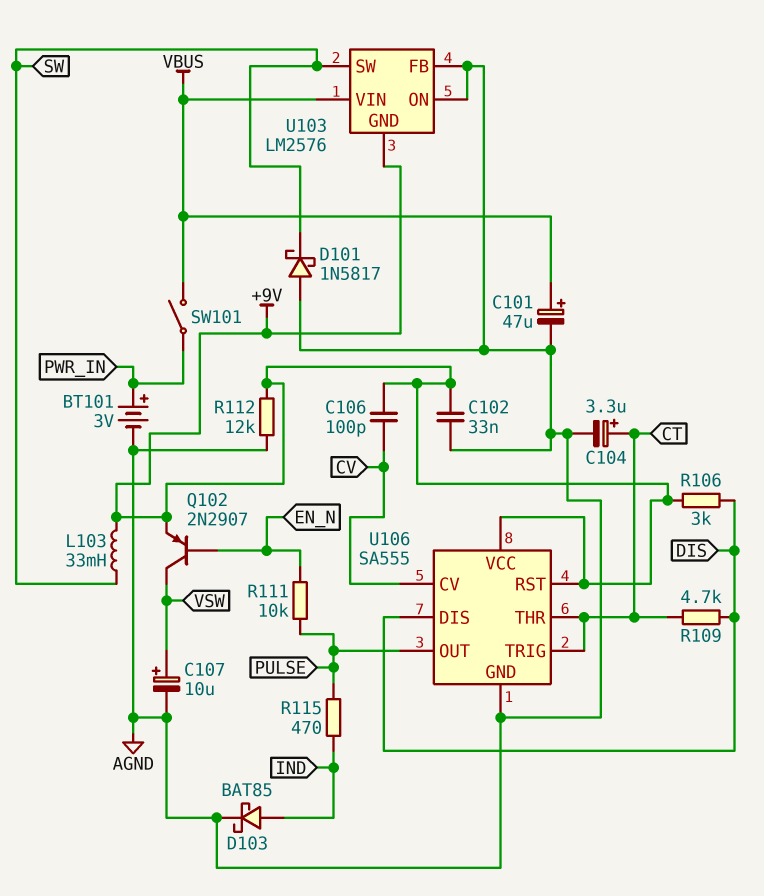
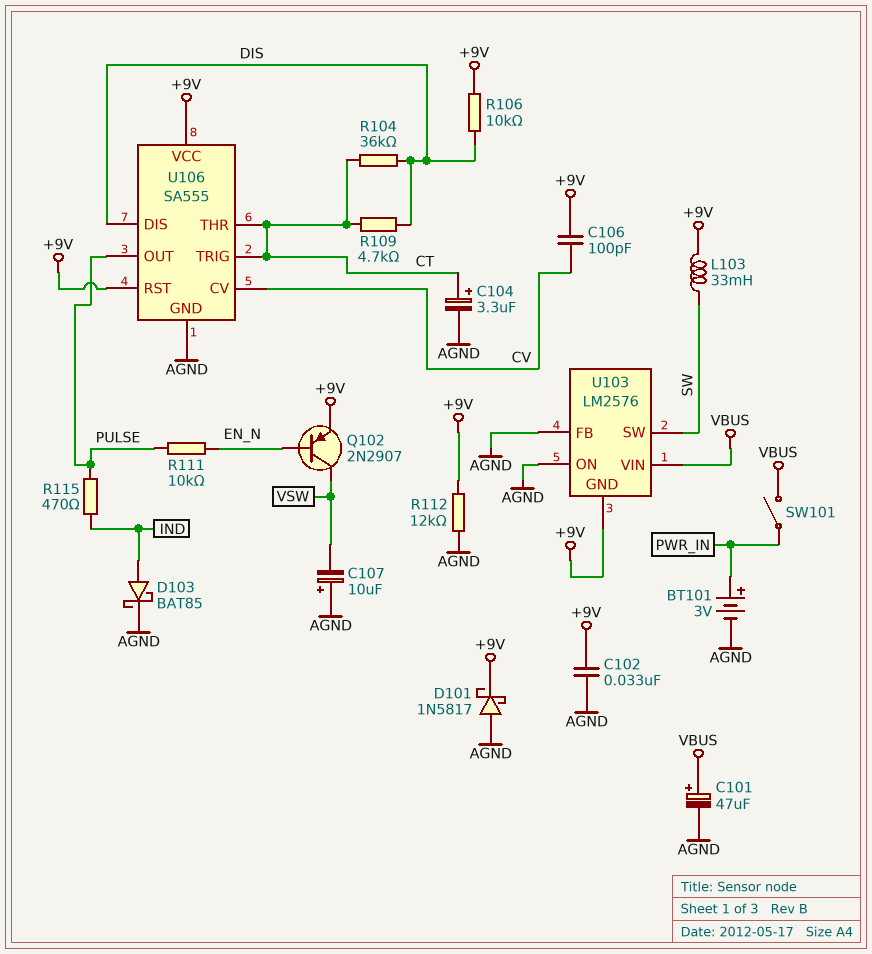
C107: 10uF (plus VSW, minus AGND) -> 10uF (plus AGND, minus VSW)
D101: schottky 1N5817 (A AGND, K SW) -> schottky 1N5817 (A AGND, K +9V)
R104: none -> 36k (CT, DIS)
R106: 3k (+9V, DIS) -> 10k (+9V, DIS)

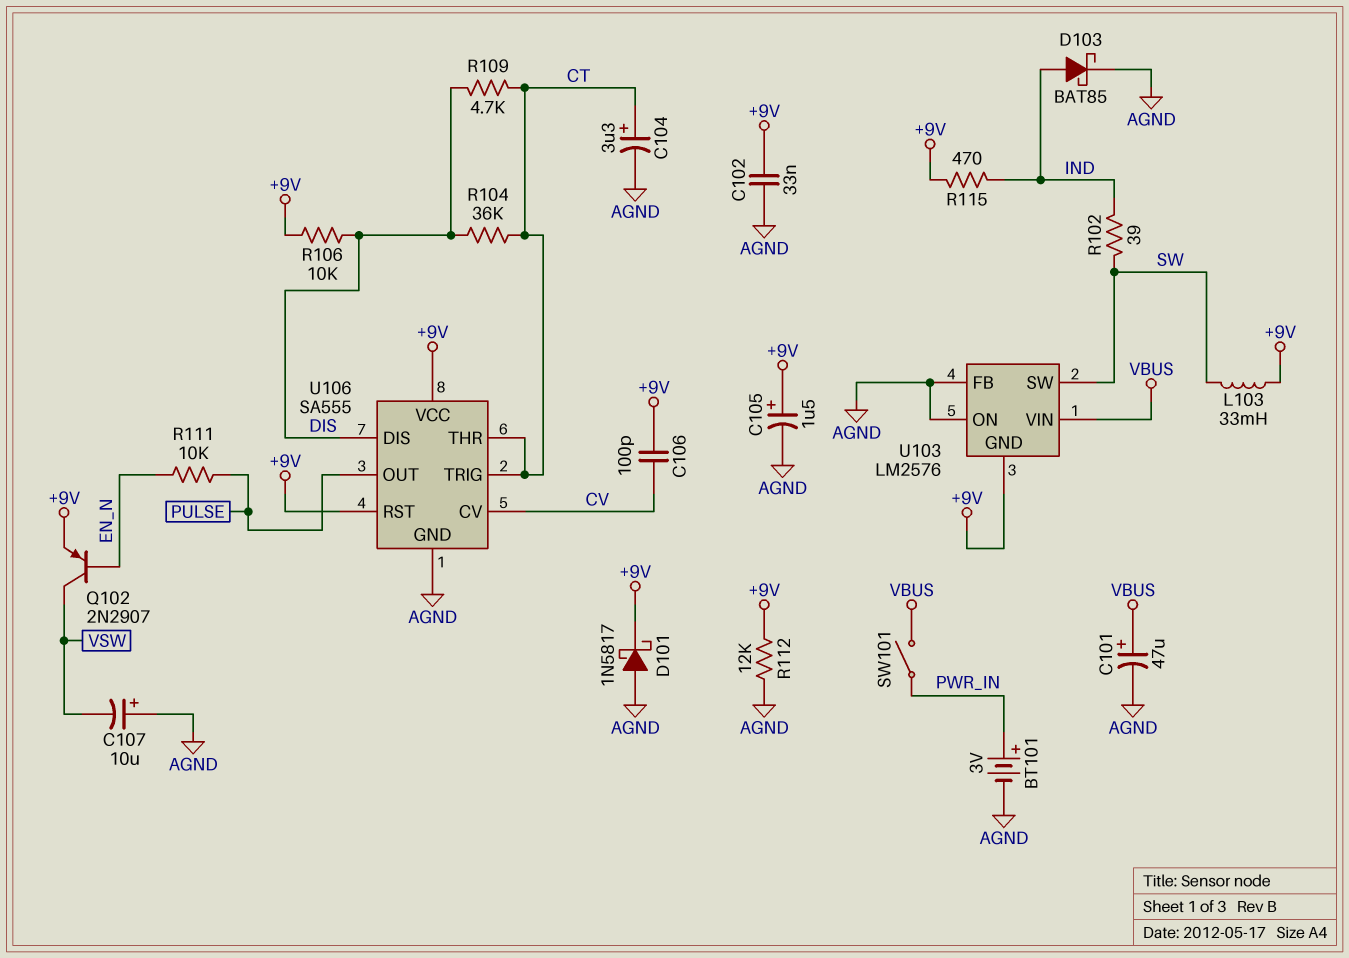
C105: none -> 1.5uF (plus +9V, minus AGND)
R102: none -> 39 (IND, SW)
R115: 470 (IND, PULSE) -> 470 (+9V, IND)

